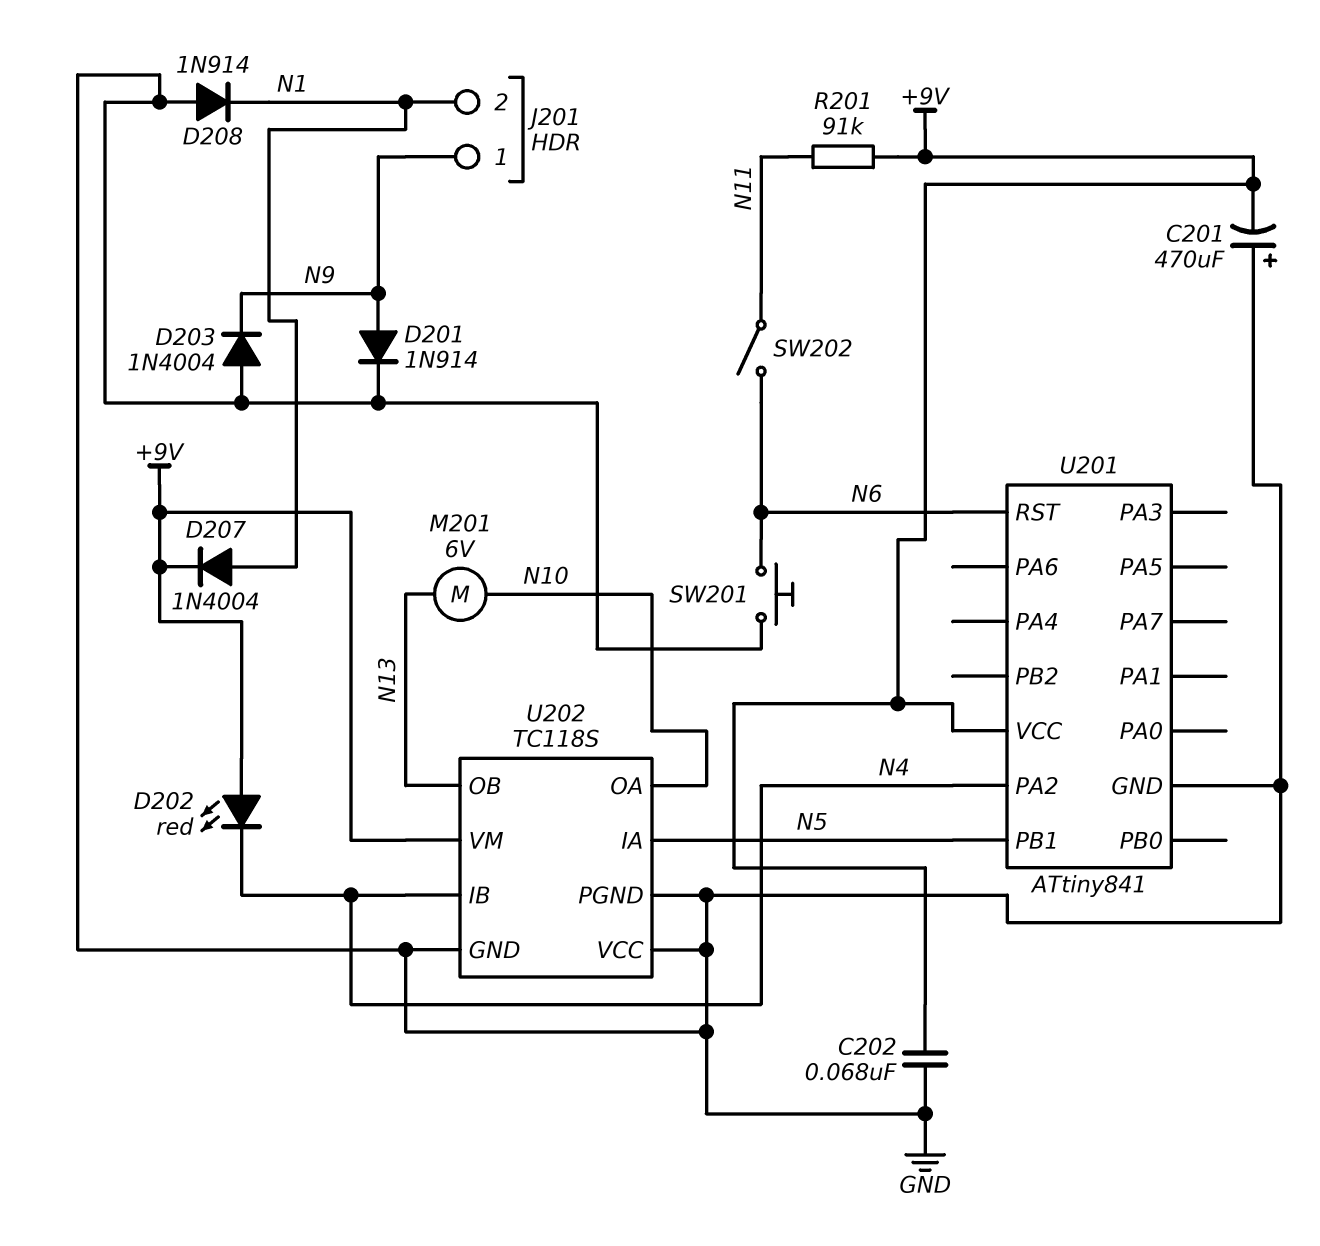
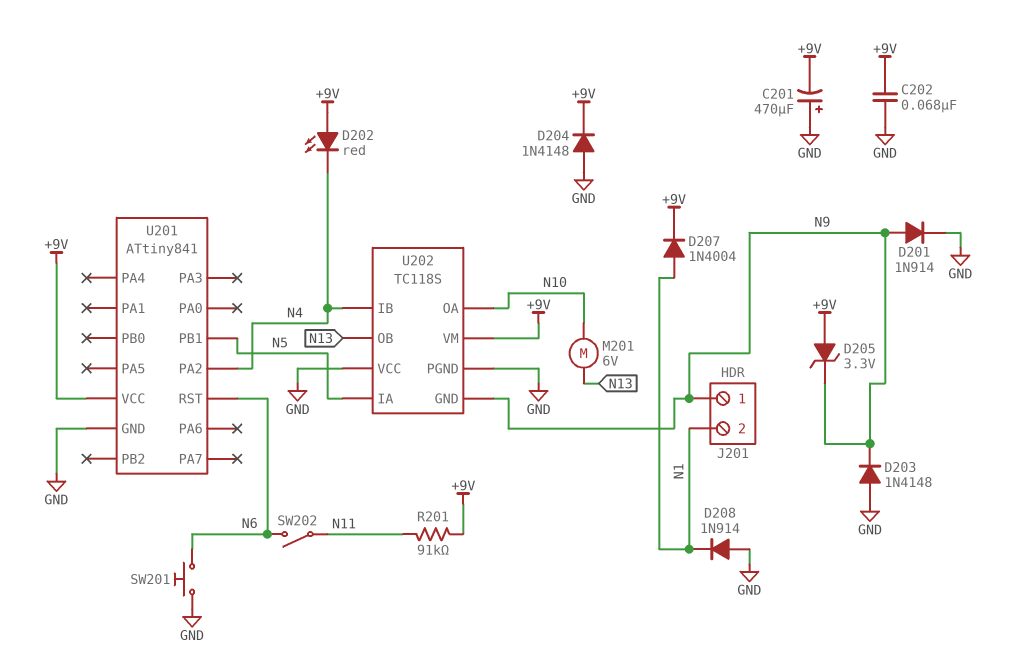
D203: diode 1N4004 (A GND, K N9) -> diode 1N4148 (A GND, K N9)
D204: none -> diode 1N4148 (A GND, K +9V)
D205: none -> zener 3.3V (A +9V, K N9)
U202 pin GND: GND -> N9

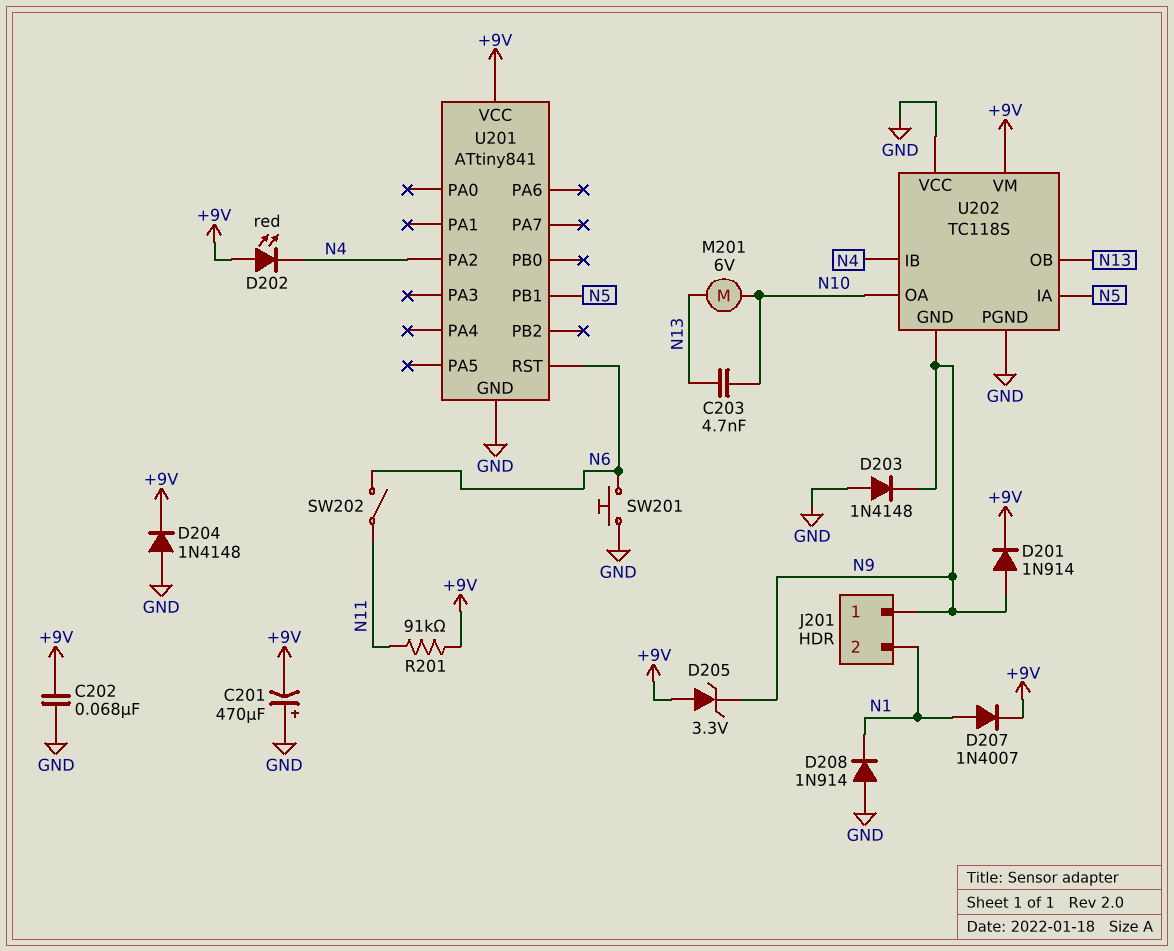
C203: none -> 4.7nF (N10, N13)
D201: diode 1N914 (A N9, K GND) -> diode 1N914 (A N9, K +9V)
D207: diode 1N4004 (A N1, K +9V) -> diode 1N4007 (A N1, K +9V)

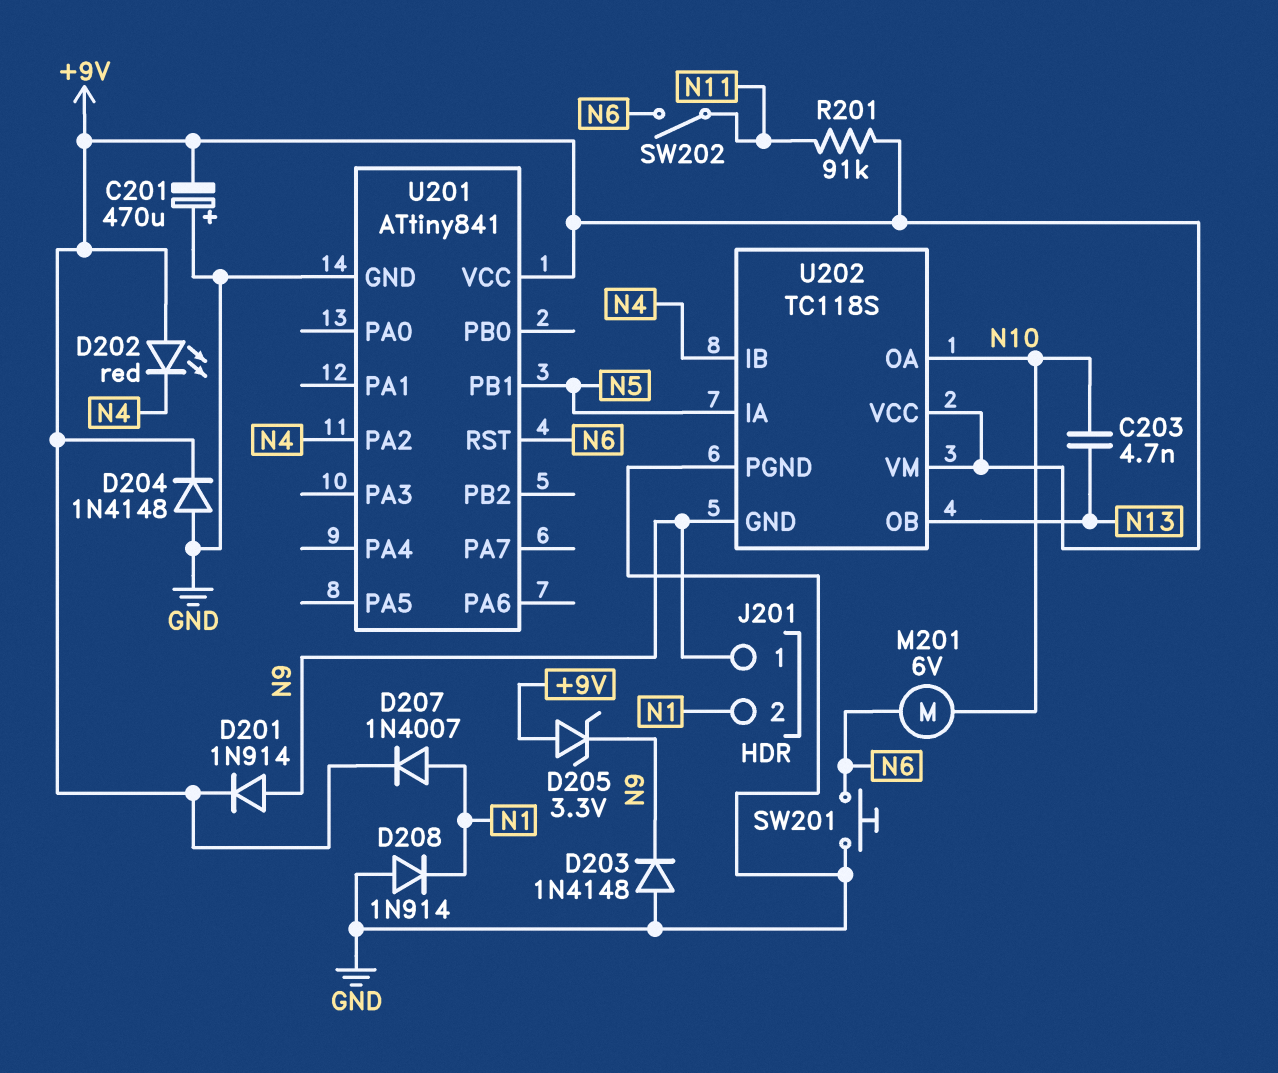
C202: 68nF (+9V, GND) -> none
M201: motor 6V (N10, N13) -> motor 6V (N6, N10)
U202 pin VCC: GND -> +9V

